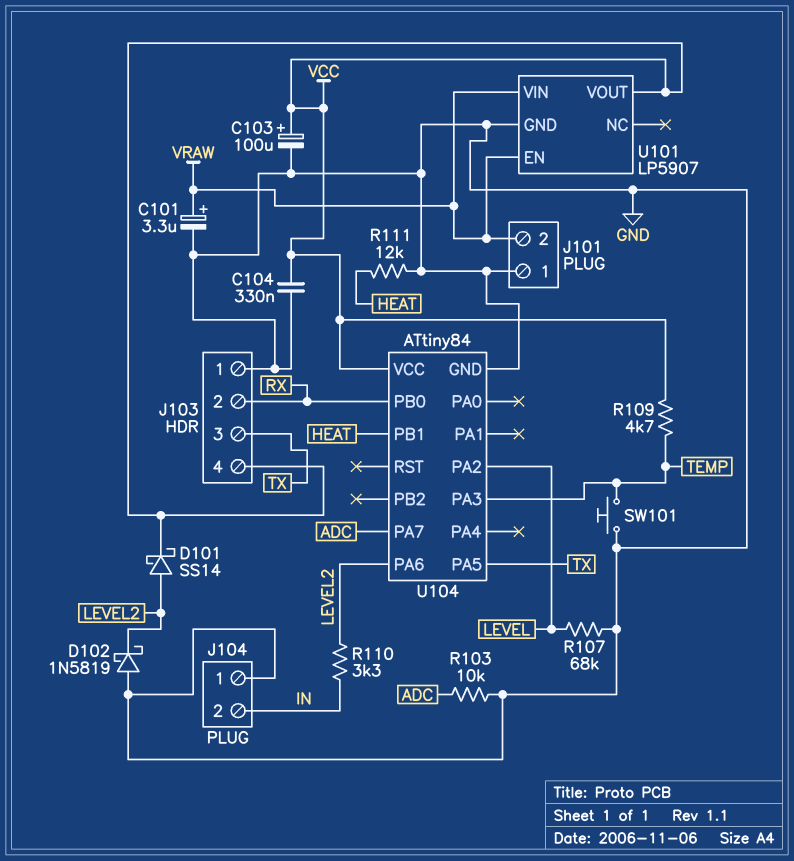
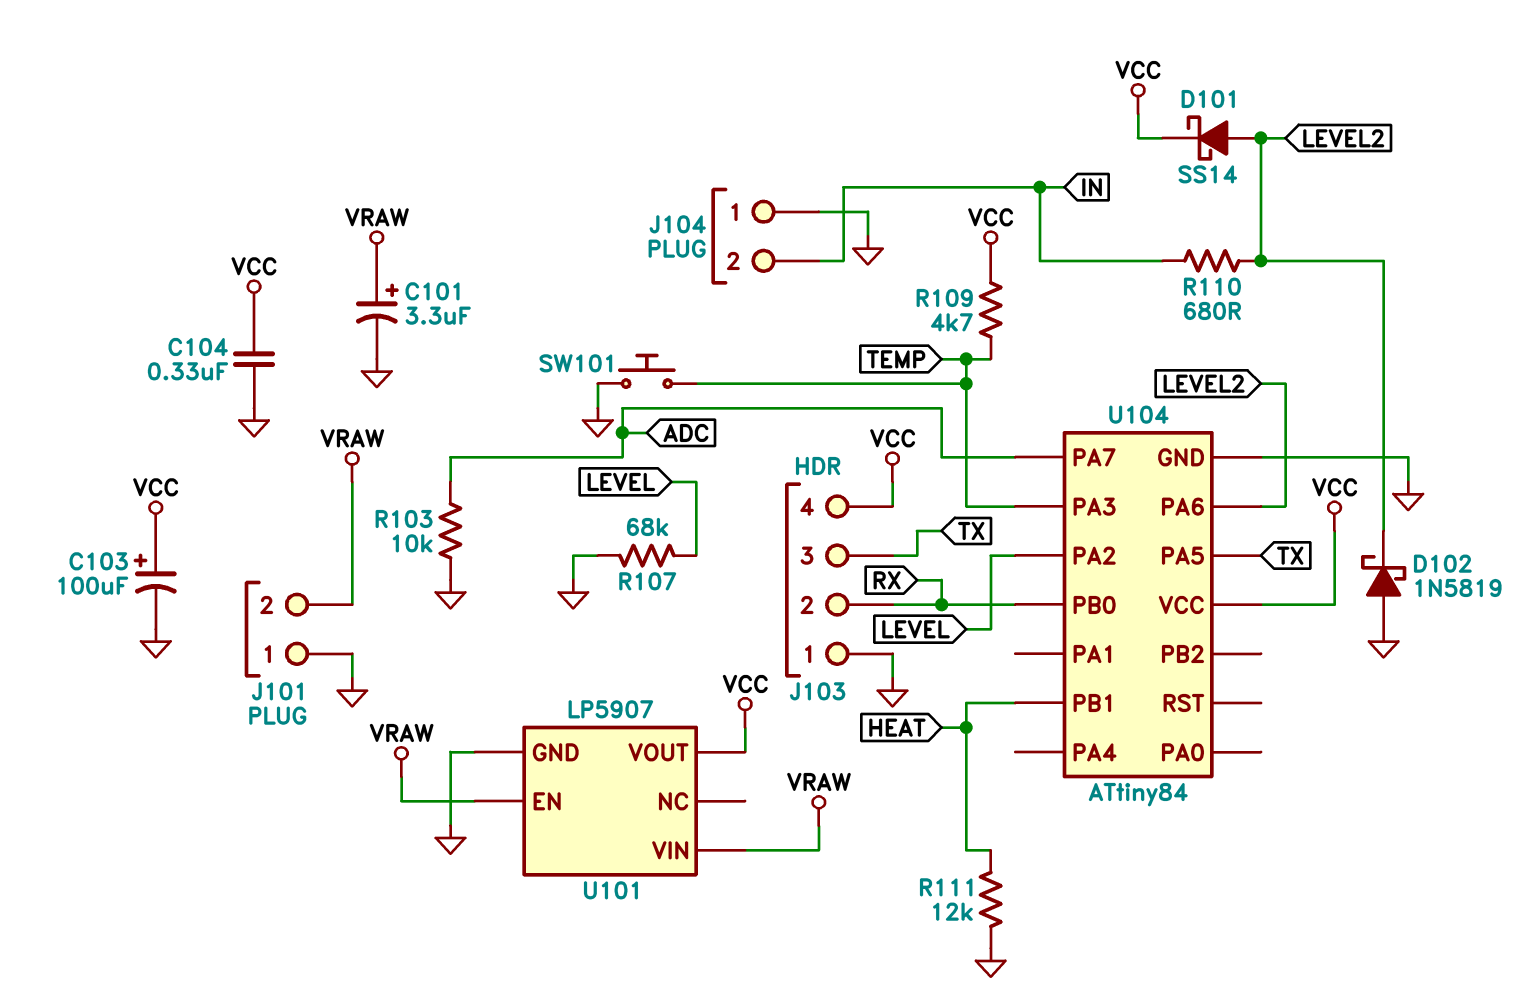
R110: 3.3k (IN, LEVEL2) -> 680 (IN, LEVEL2)

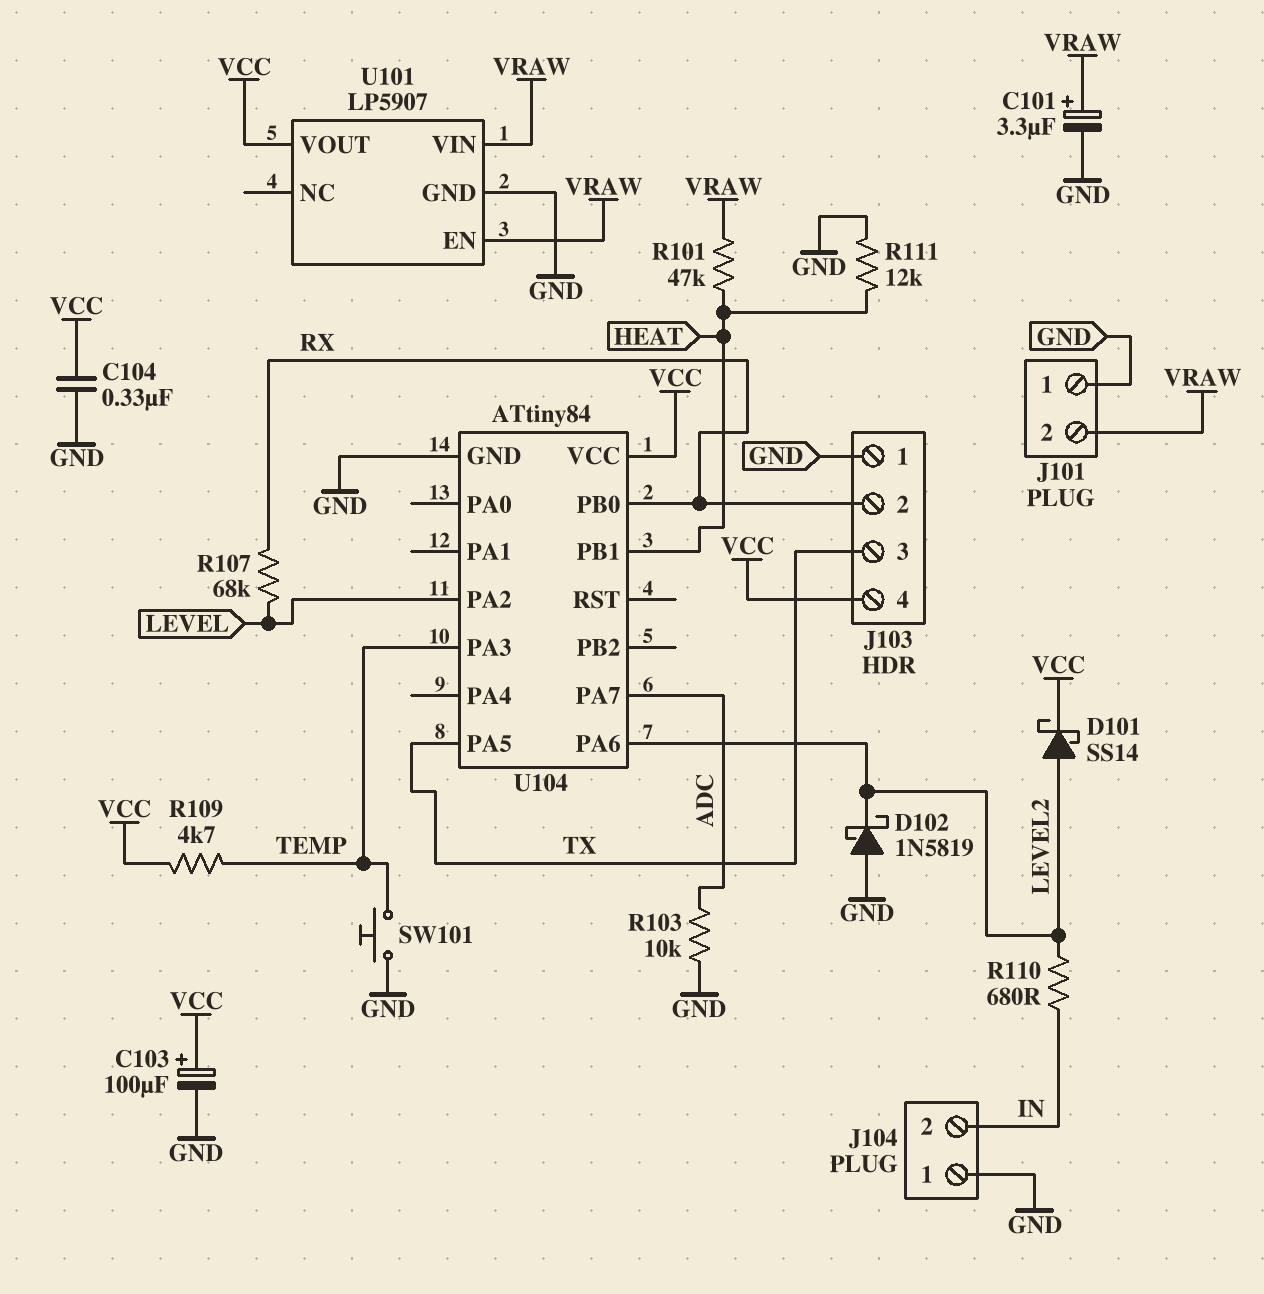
R101: none -> 47k (HEAT, VRAW)
R107: 68k (GND, LEVEL) -> 68k (LEVEL, RX)

